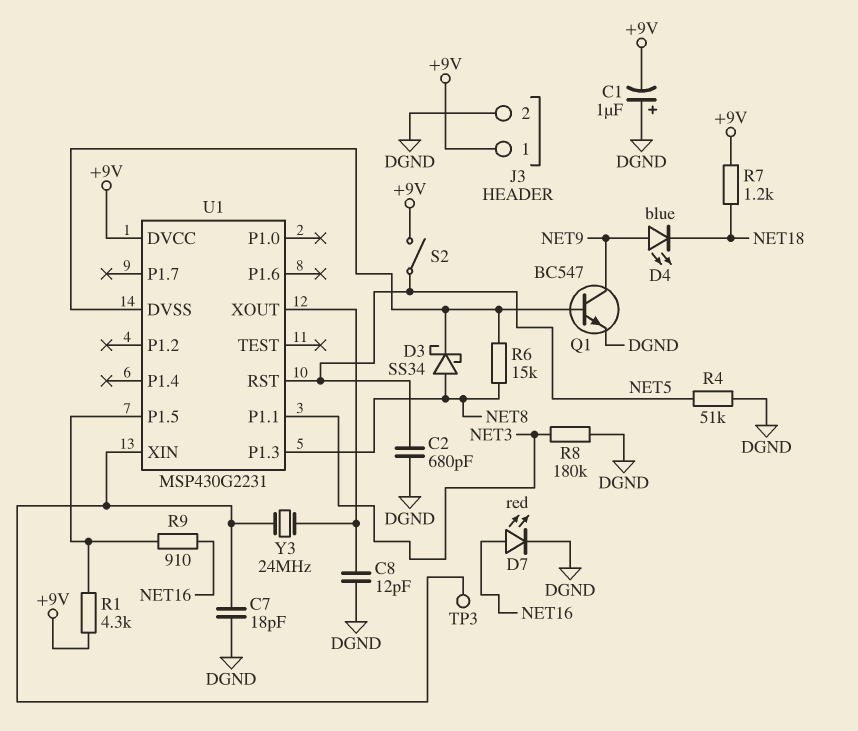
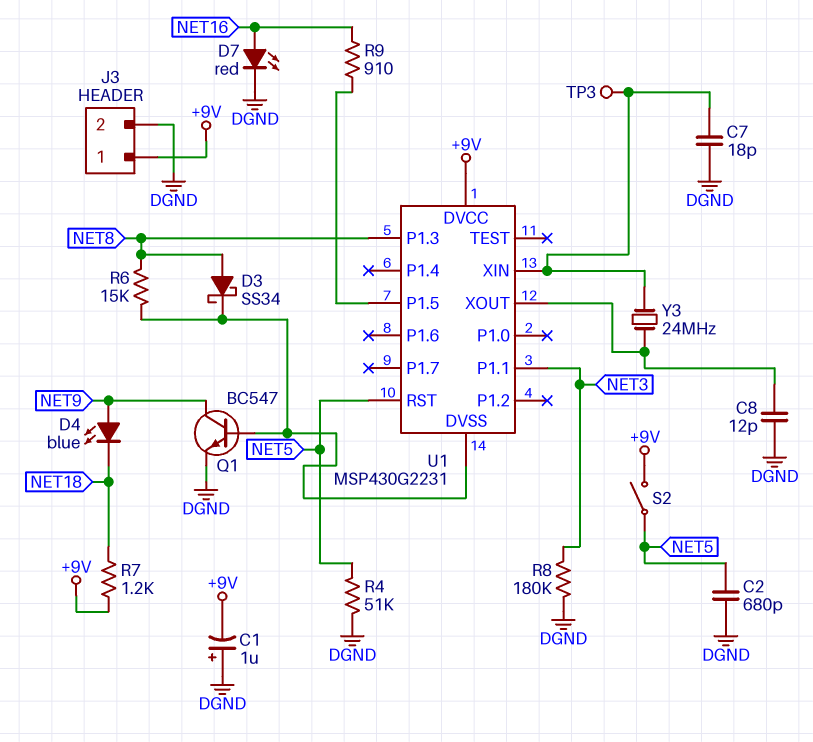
R1: 4.3k (+9V, U1/P1.5) -> none

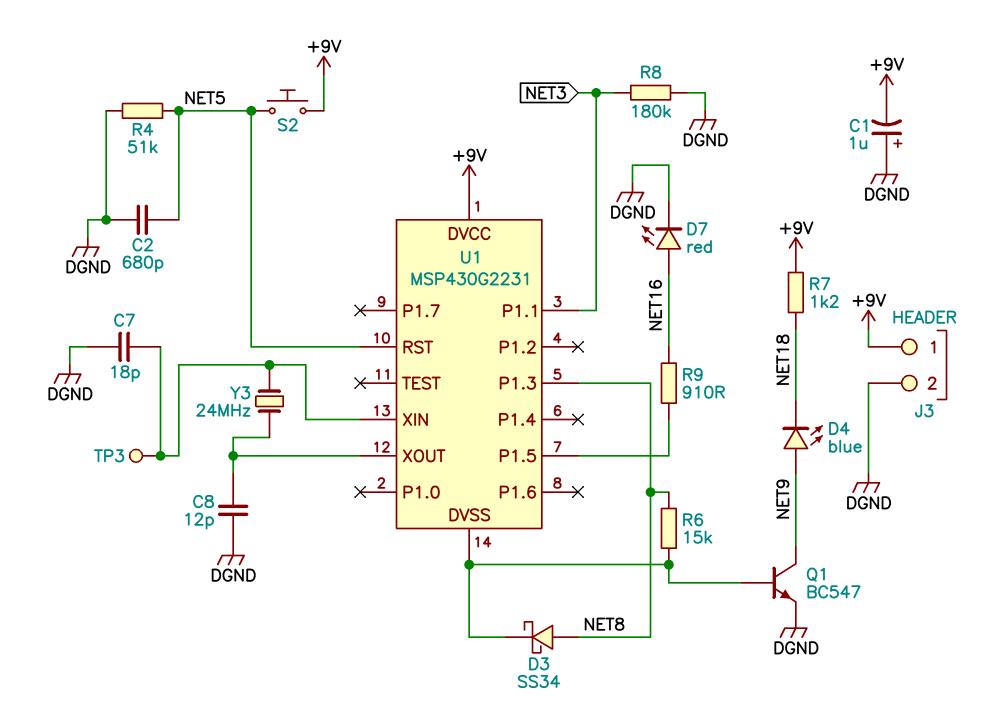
S2: switch (+9V, NET5) -> button (+9V, NET5)

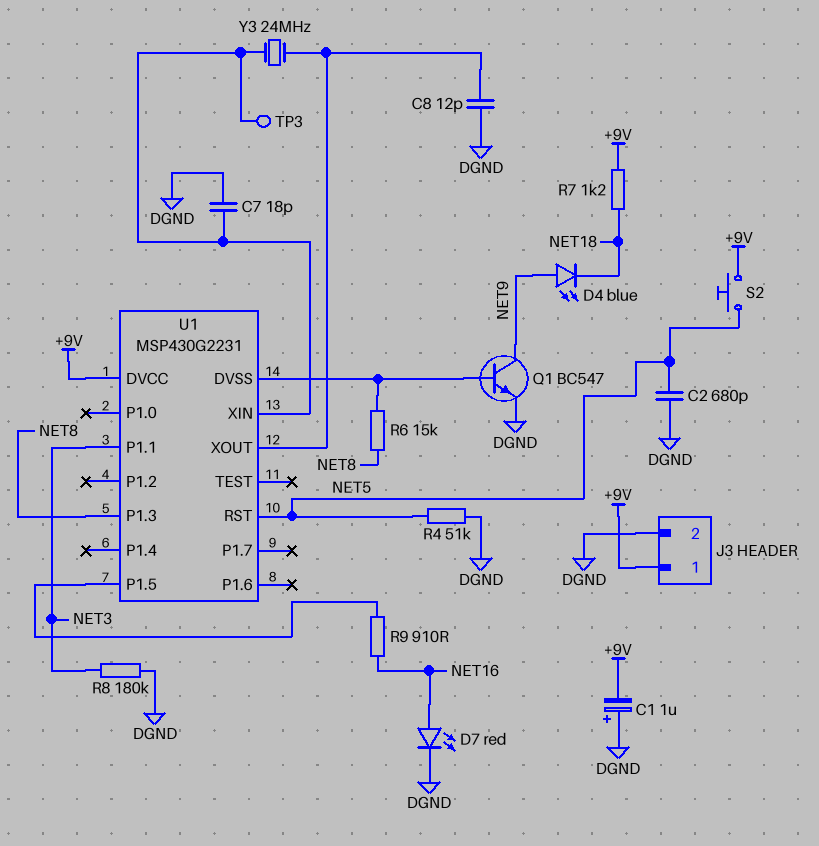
D3: schottky SS34 (A NET8, K U1/DVSS) -> none

